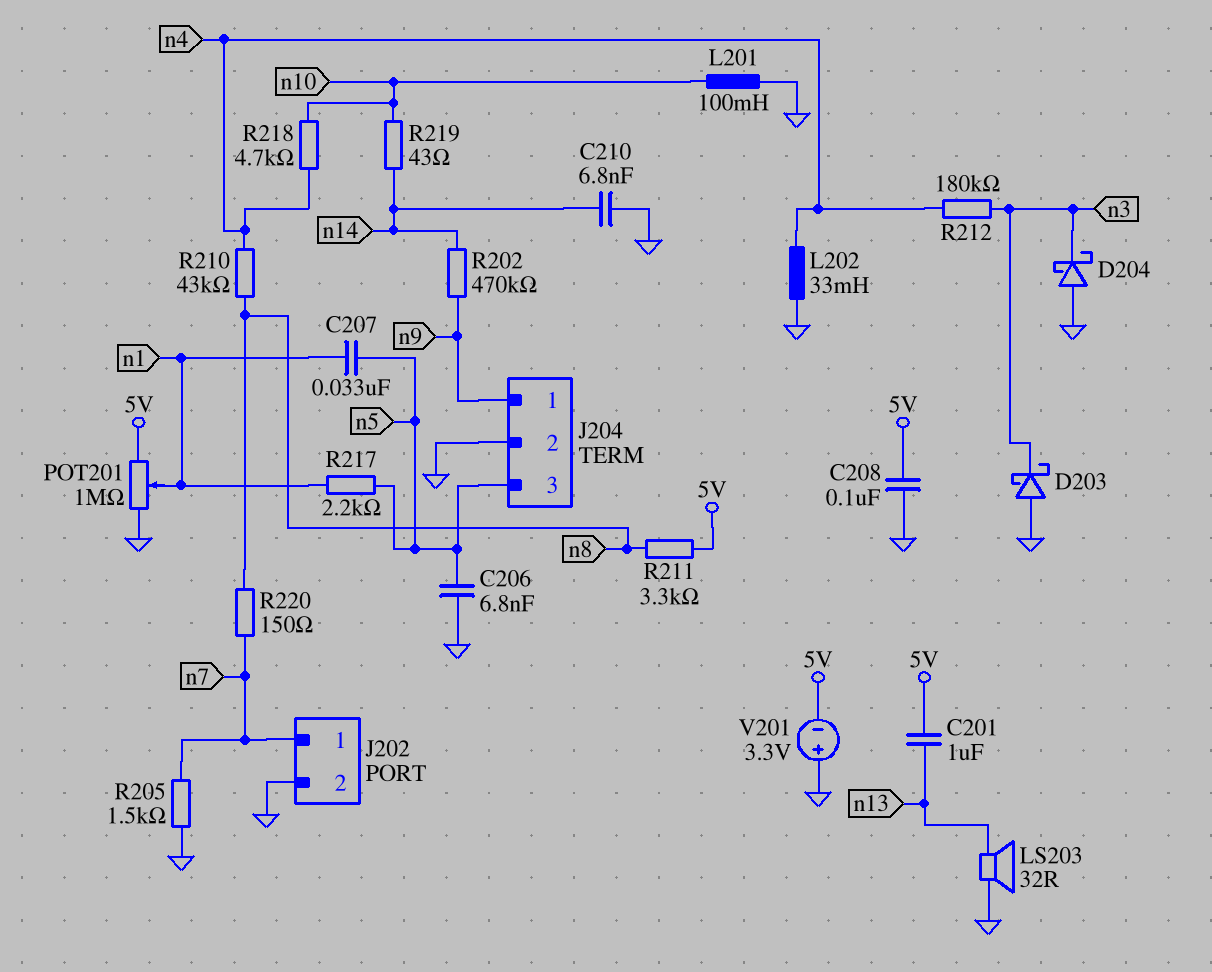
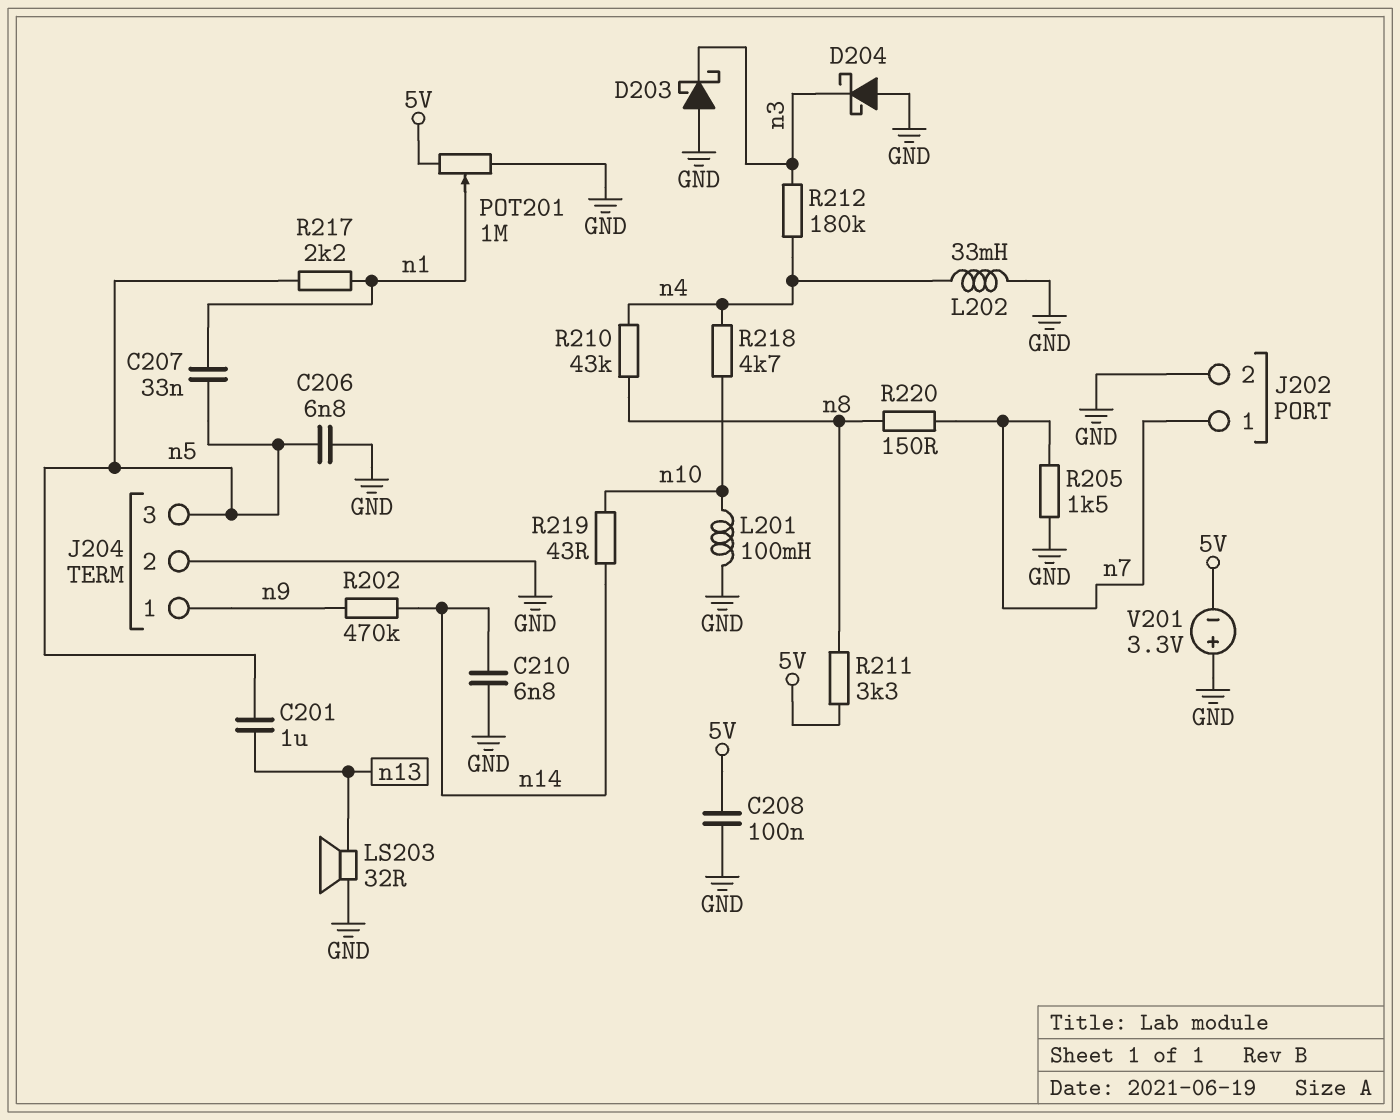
C201: 1uF (5V, n13) -> 1uF (n5, n13)

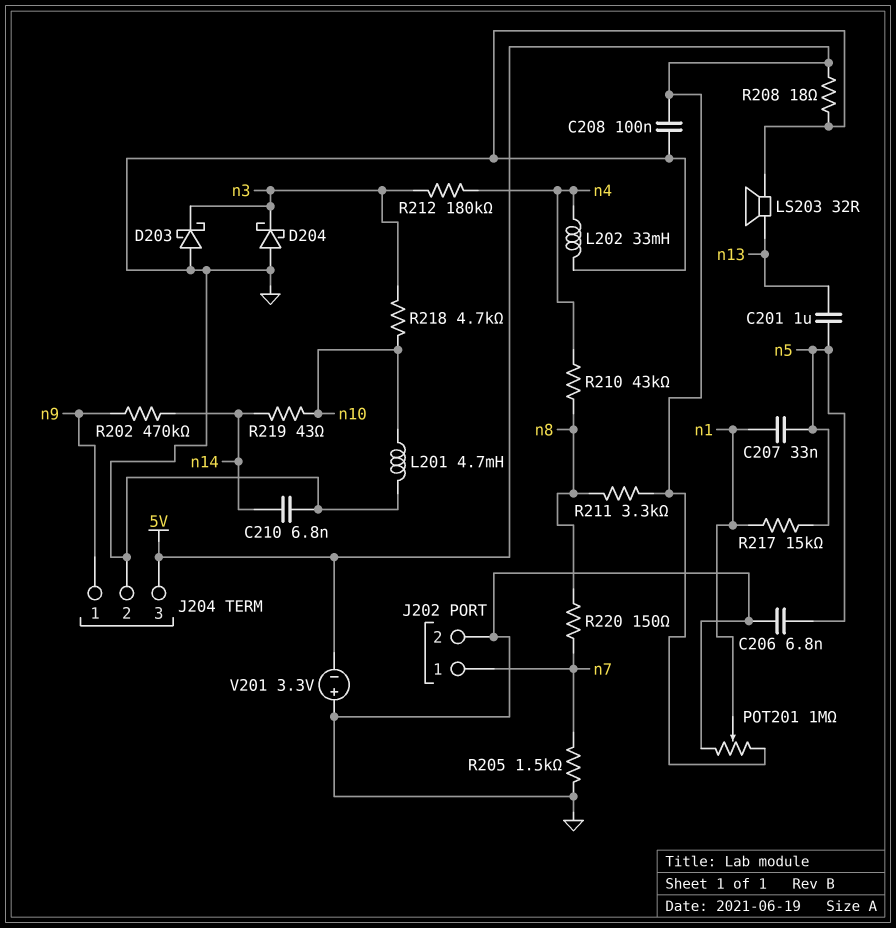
J204 pin 3: n5 -> 5V
L201: 100mH (GND, n10) -> 4.7mH (GND, n10)
R208: none -> 18 (5V, GND)
R217: 2.2k (n1, n5) -> 15k (n1, n5)
R218: 4.7k (n4, n10) -> 4.7k (n3, n10)

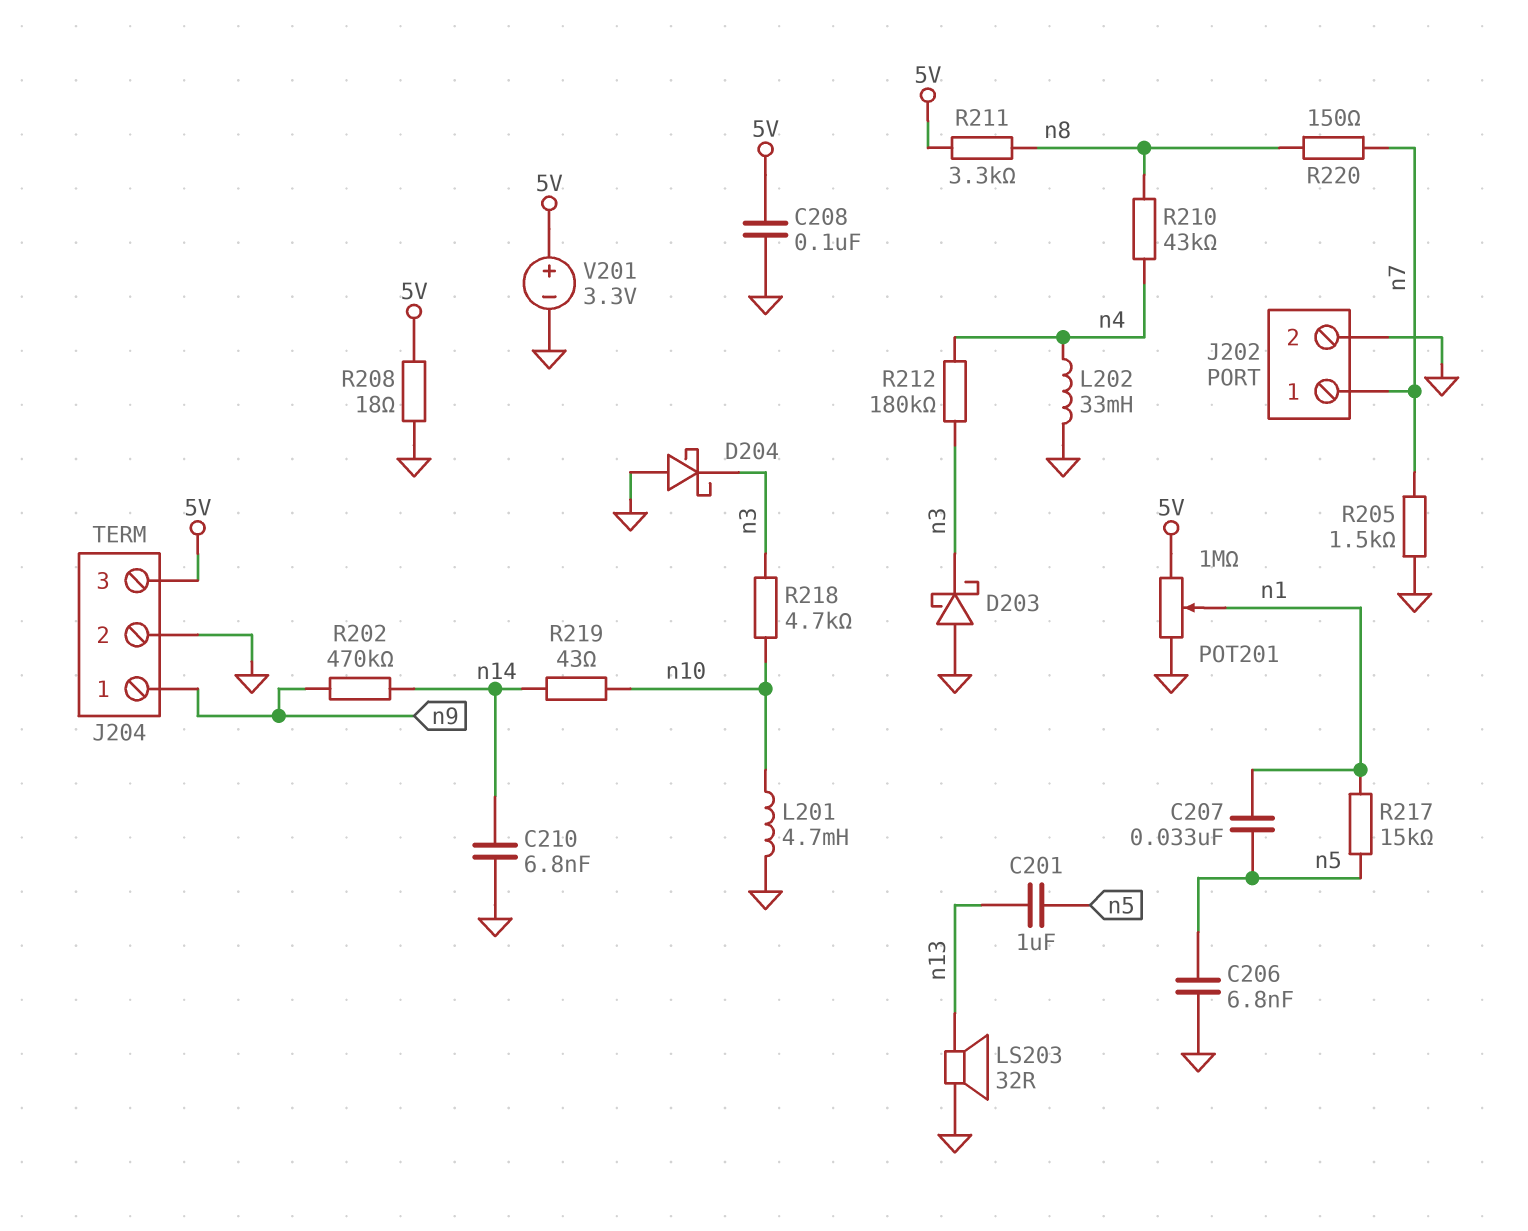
V201: 3.3V (plus GND, minus 5V) -> 3.3V (plus 5V, minus GND)

